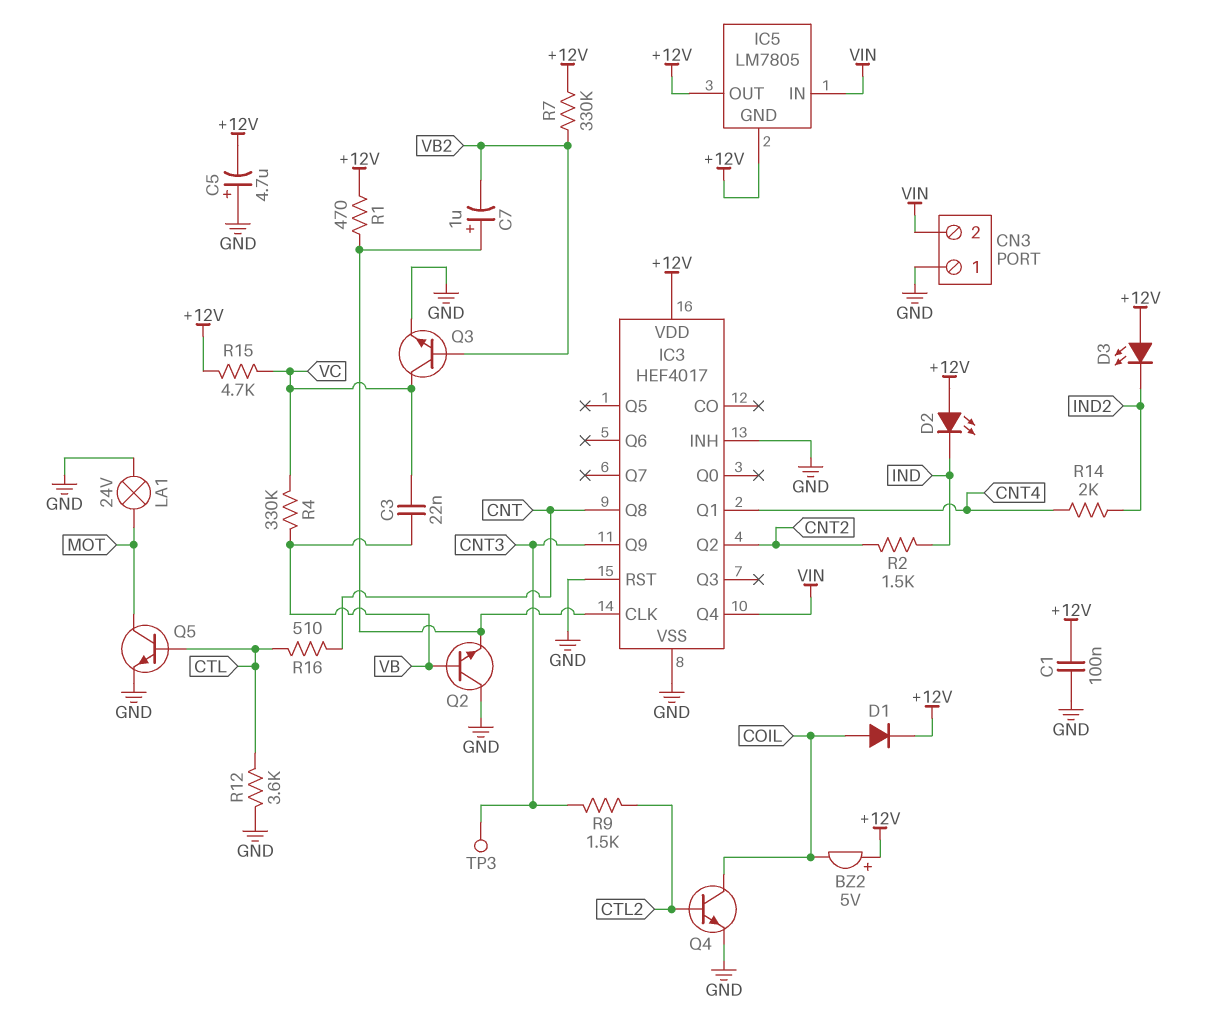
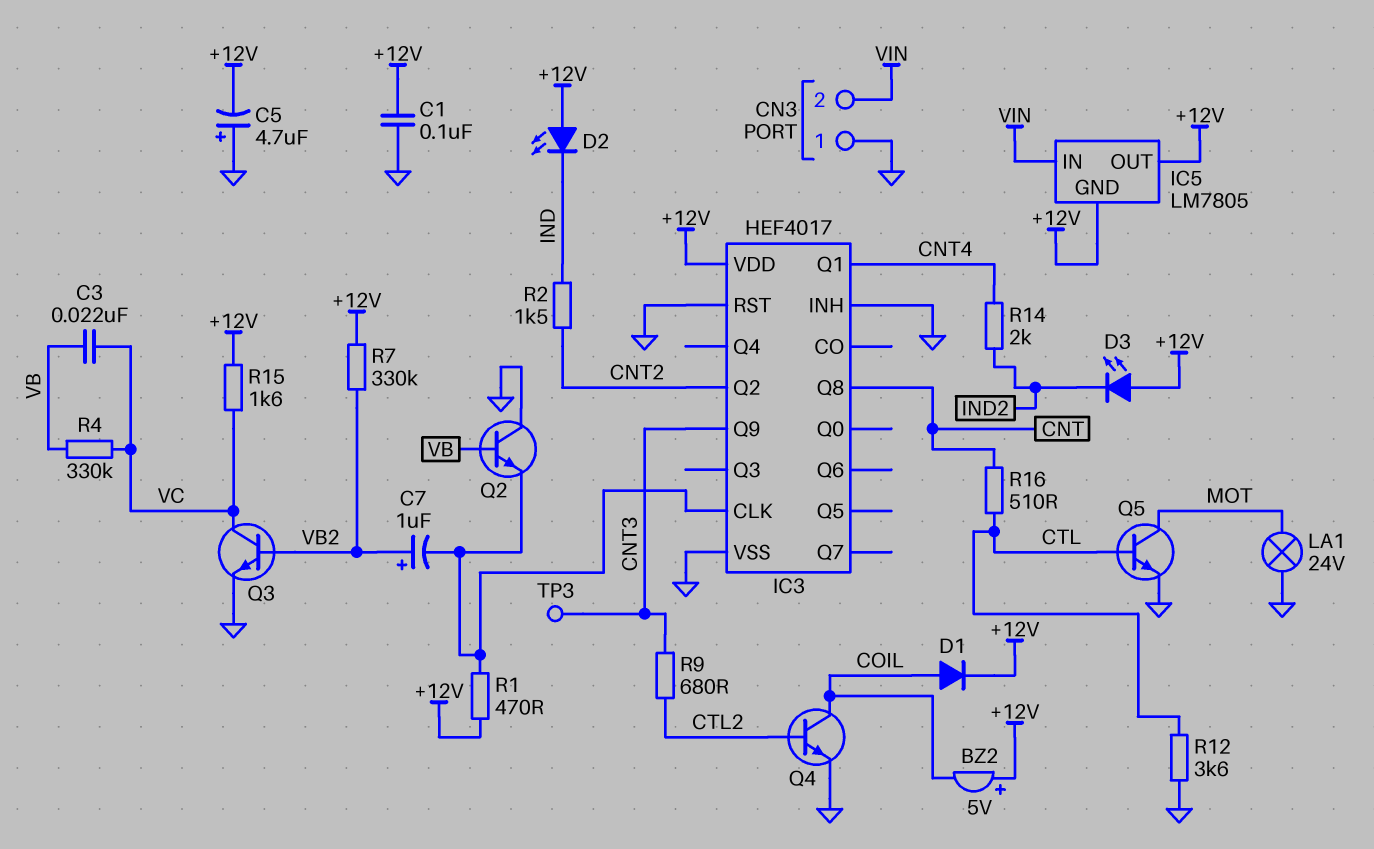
C7: 1uF (plus IC3/CLK, minus VB2) -> 1uF (plus VB2, minus IC3/CLK)
IC3 pin Q4: VIN -> none
R9: 1.5k (CNT3, CTL2) -> 680 (CNT3, CTL2)
R15: 4.7k (+12V, VC) -> 1.6k (+12V, VC)

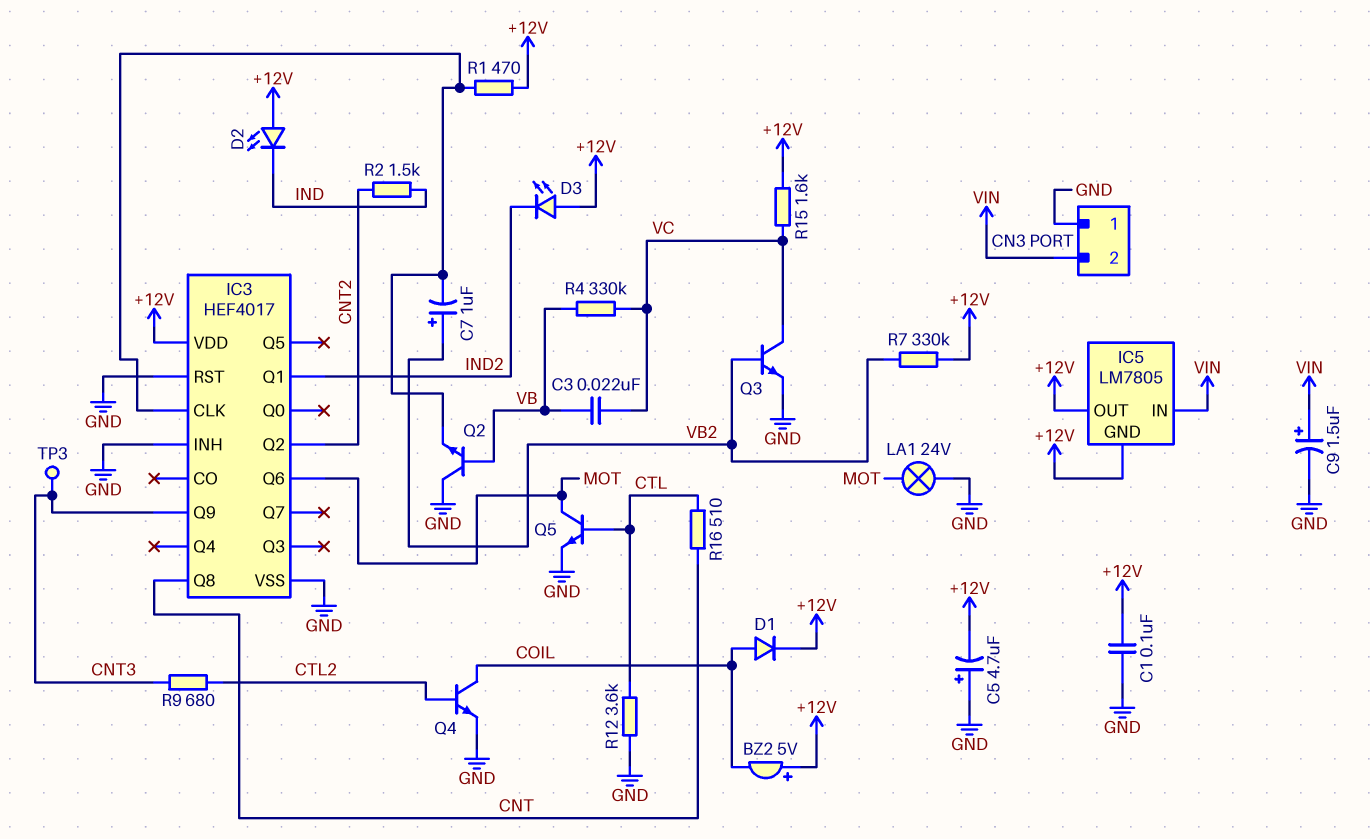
C9: none -> 1.5uF (plus VIN, minus GND)
IC3 pin Q1: CNT4 -> IND2
IC3 pin Q6: none -> MOT
R14: 2k (CNT4, IND2) -> none

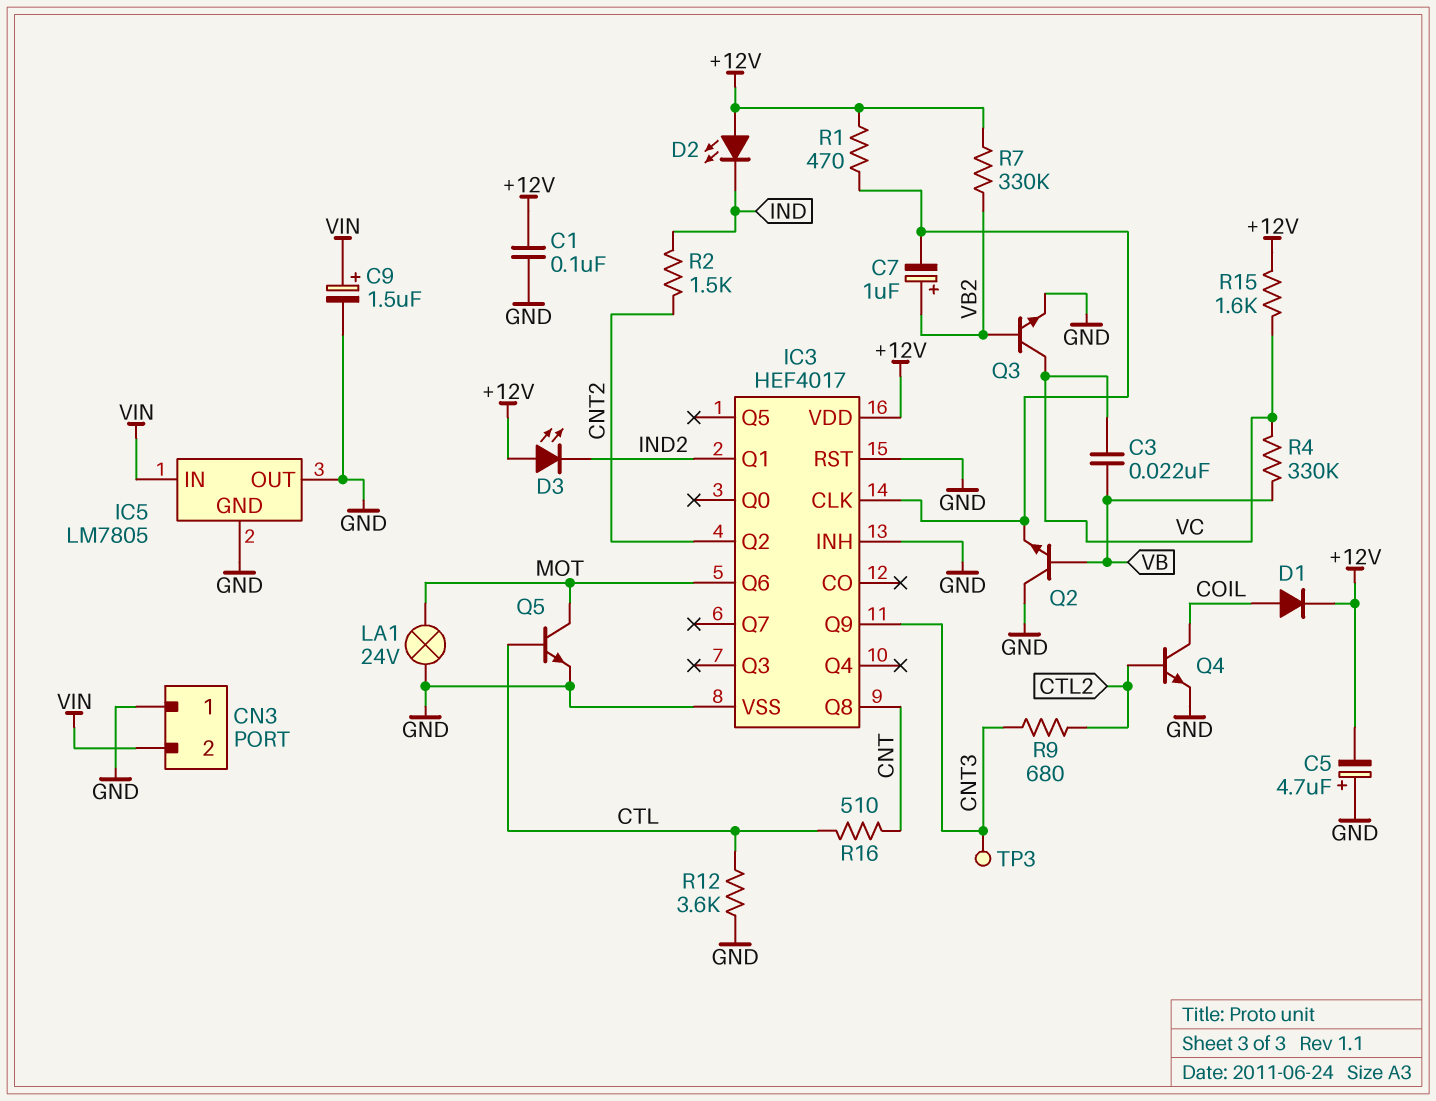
BZ2: buzzer 5V (plus +12V, minus COIL) -> none
IC5 pin GND: +12V -> GND
IC5 pin OUT: +12V -> GND

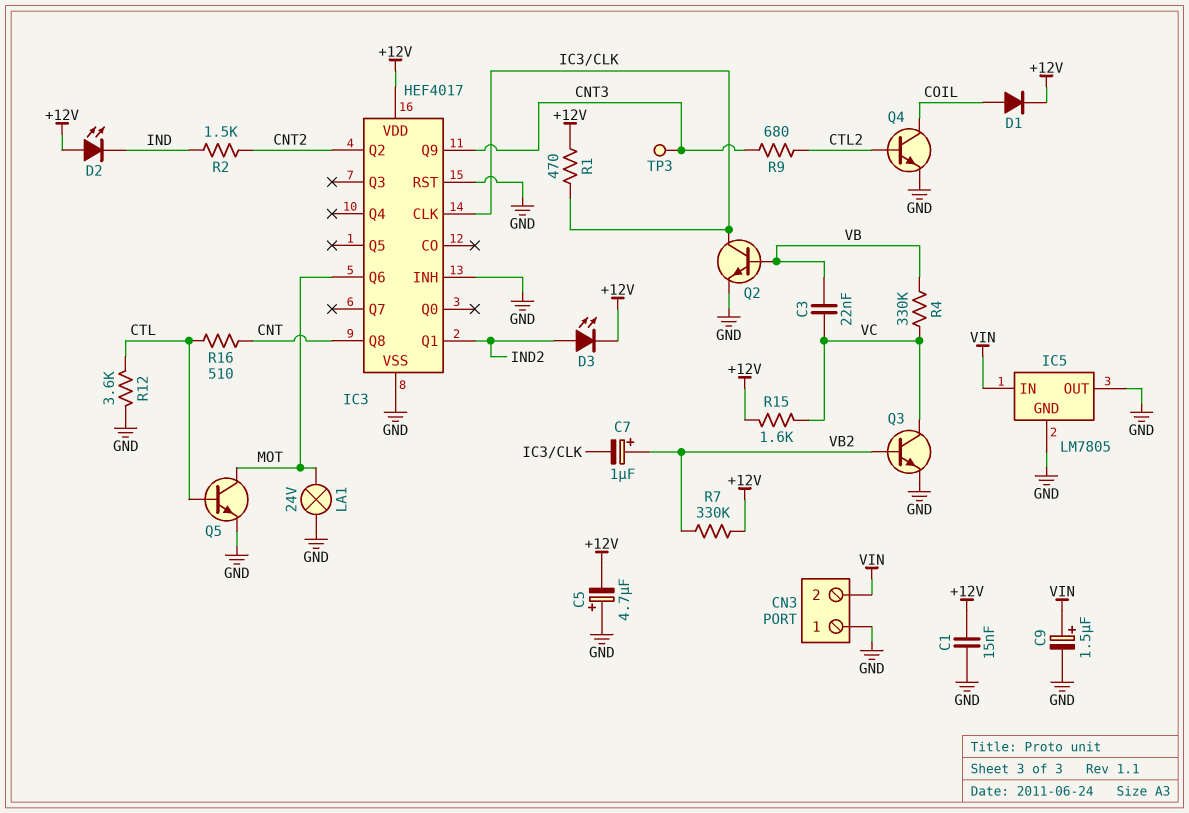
C1: 100nF (+12V, GND) -> 15nF (+12V, GND)
D3: LED (A +12V, K IND2) -> LED (A IND2, K +12V)
Q2: NPN (B VB, C GND, E IC3/CLK) -> NPN (B VB, C IC3/CLK, E GND)

